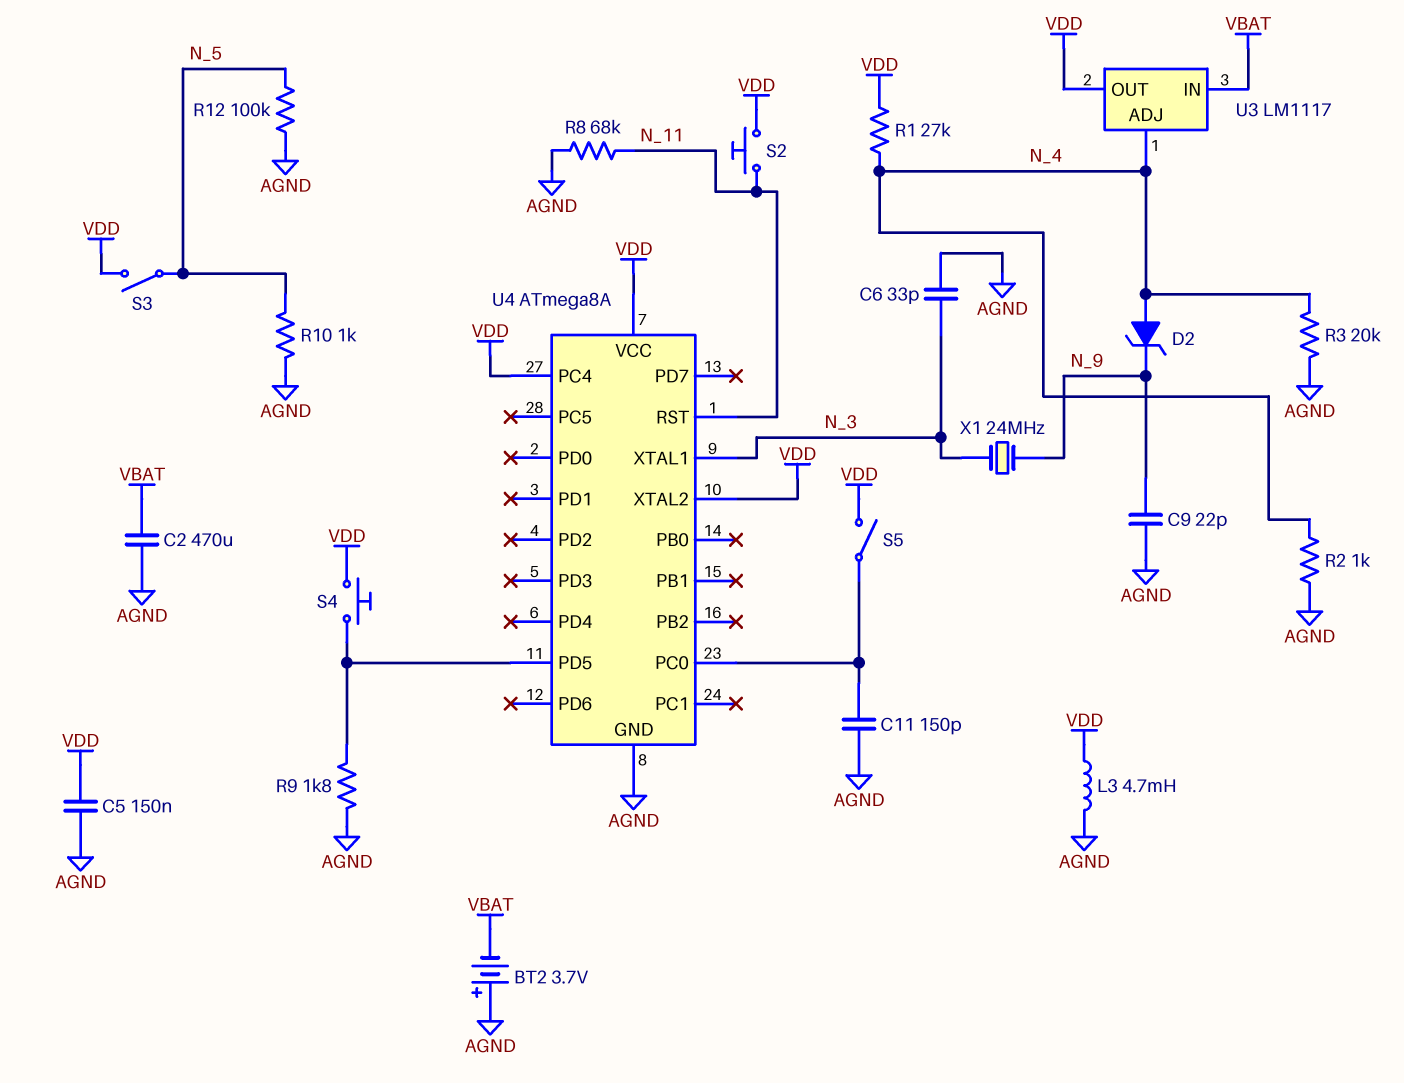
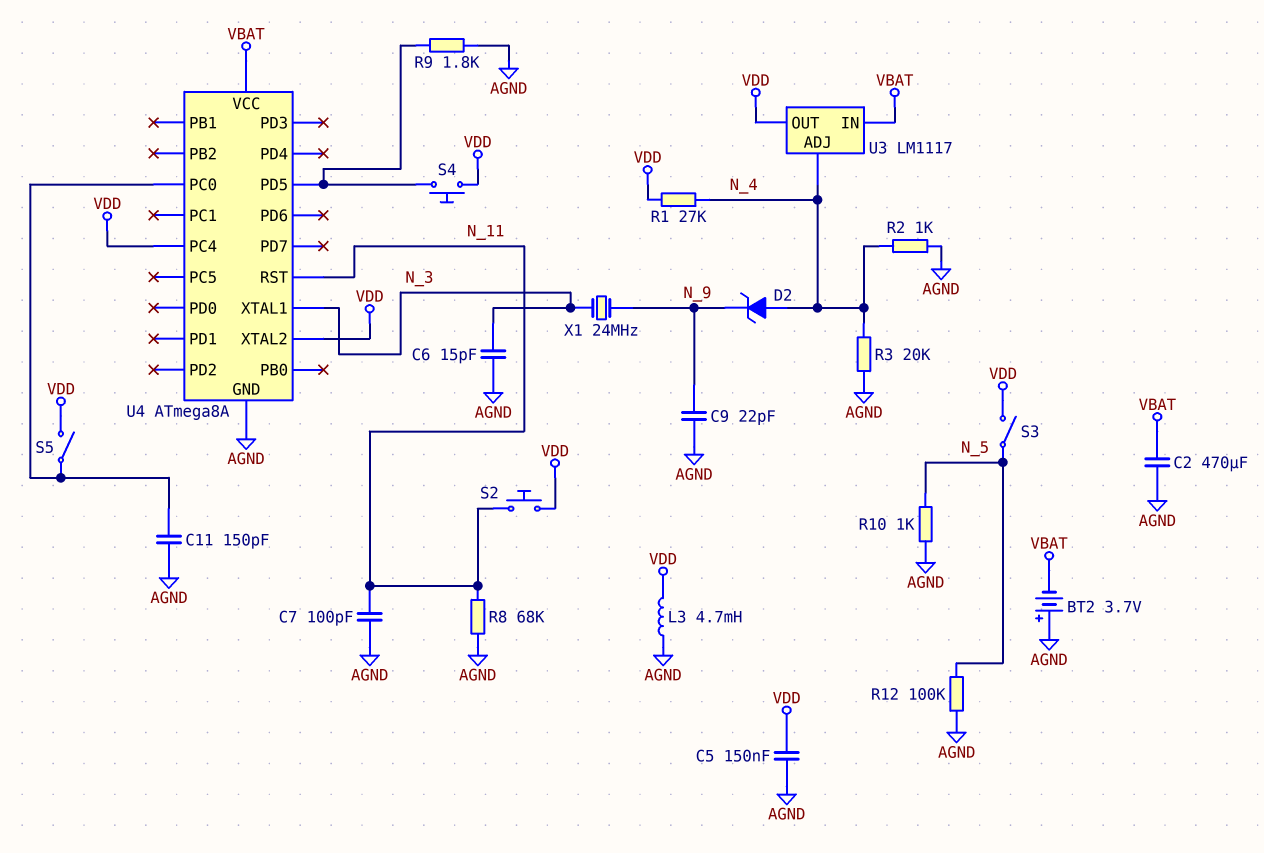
C6: 33pF (AGND, N_3) -> 15pF (AGND, N_3)
C7: none -> 100pF (AGND, N_11)
U4 pin VCC: VDD -> VBAT

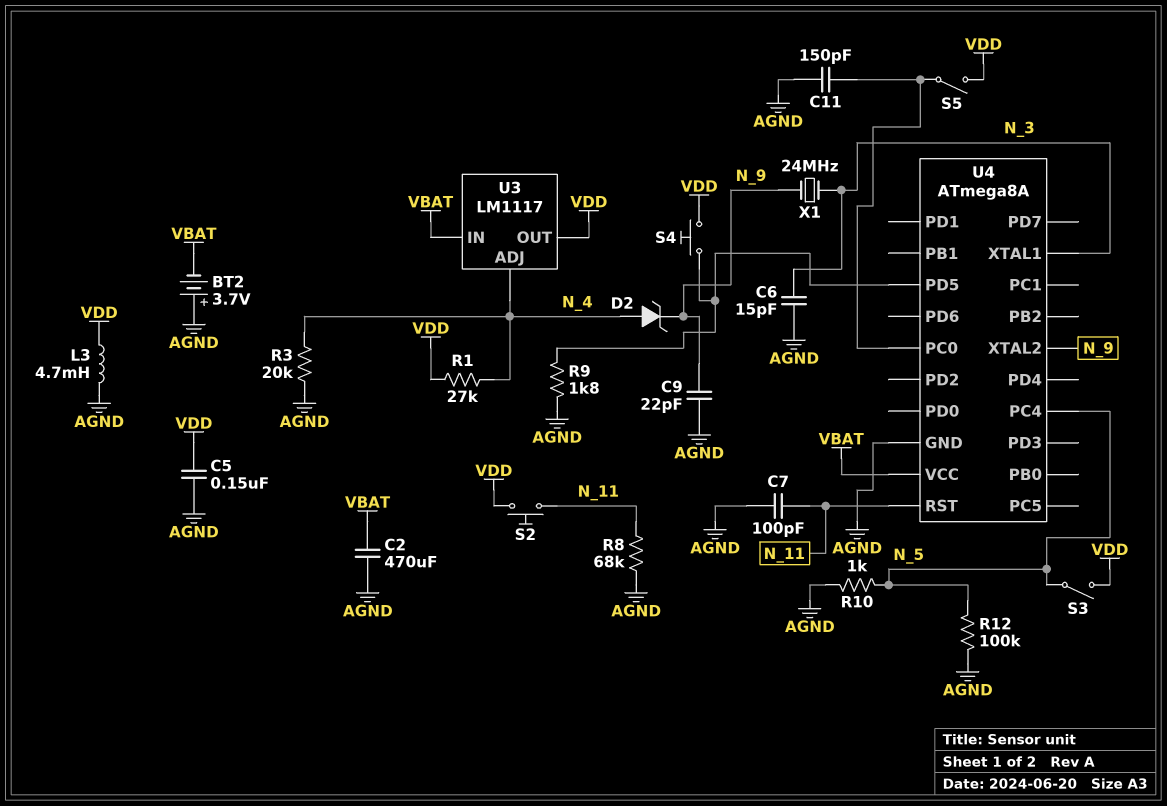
R2: 1k (AGND, N_4) -> none
U4 pin PC4: VDD -> N_5
U4 pin XTAL2: VDD -> N_9

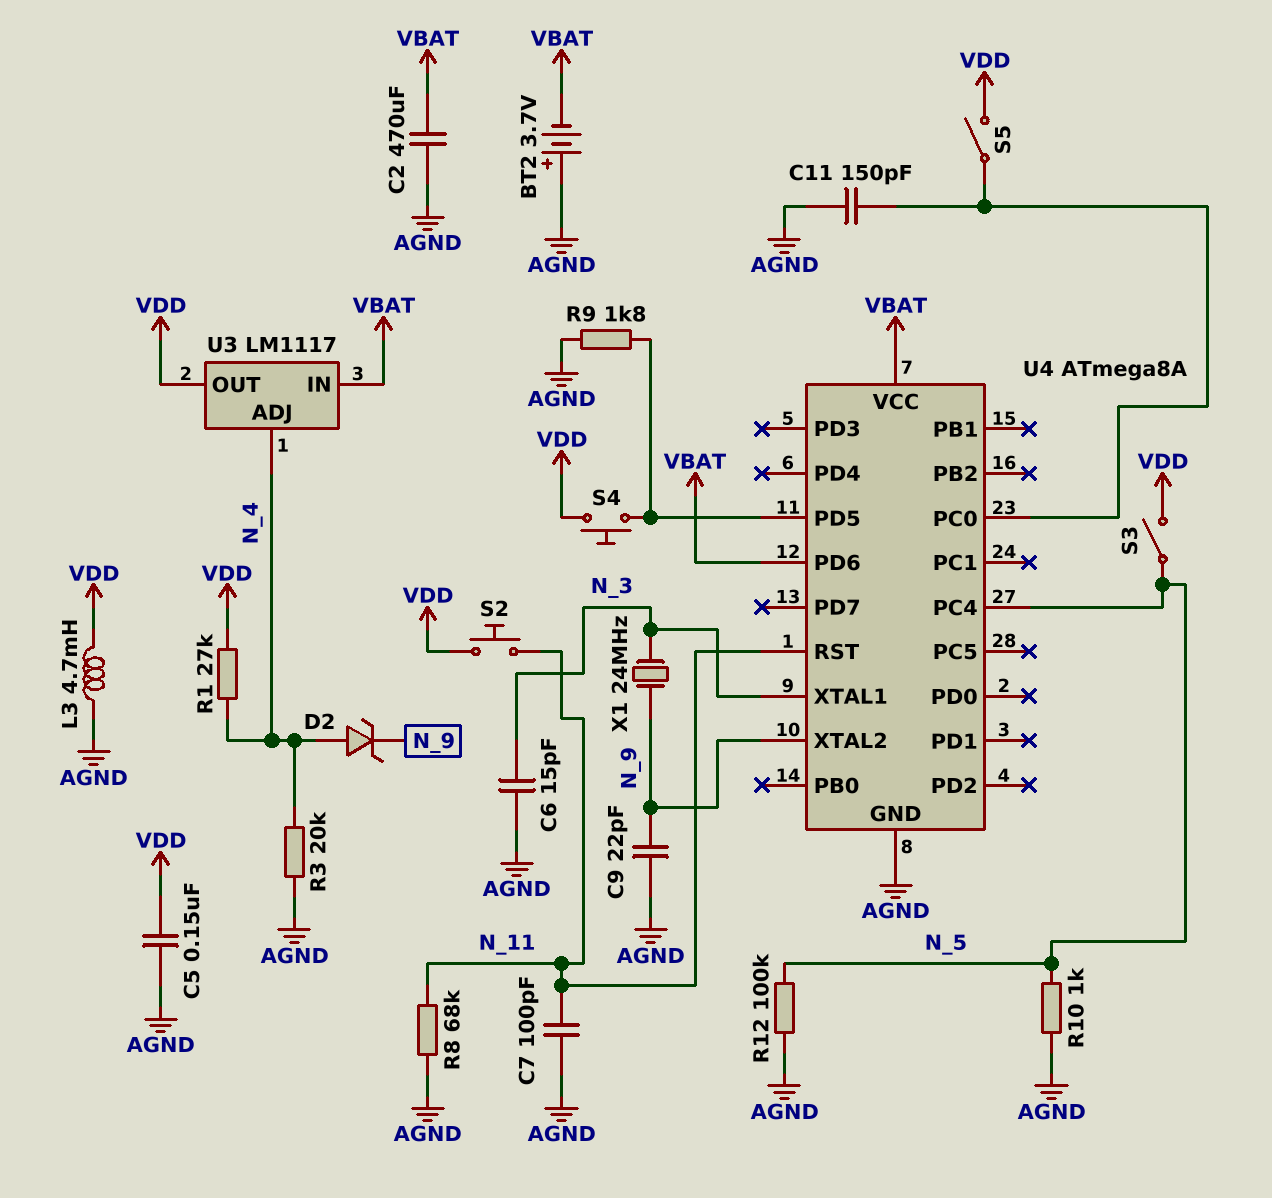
U4 pin PD6: none -> VBAT

